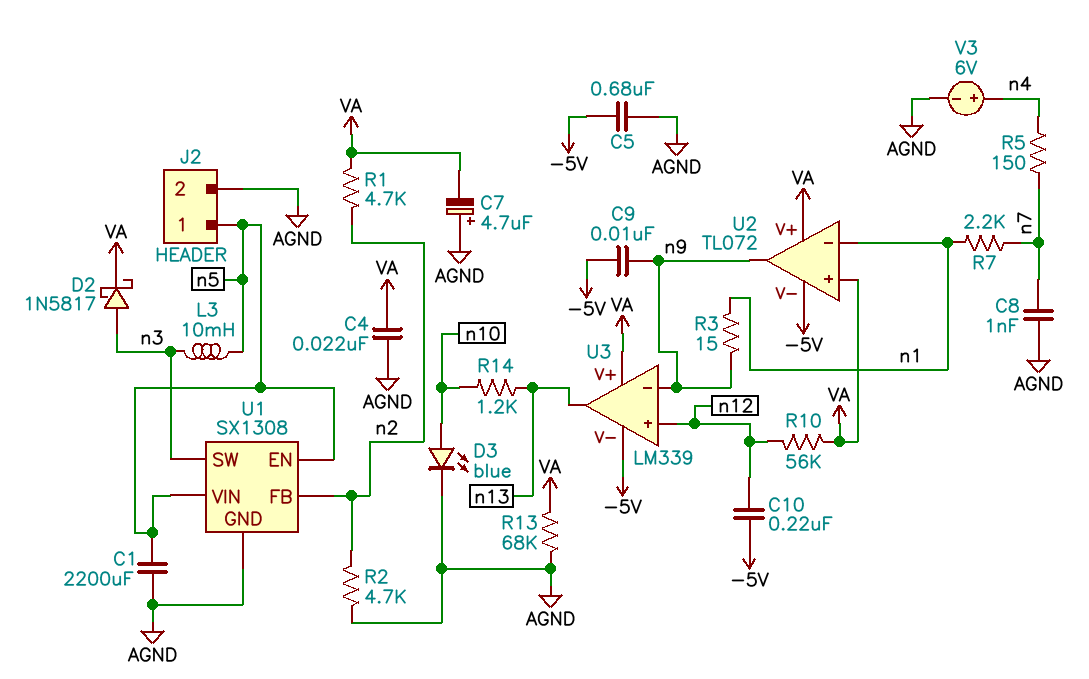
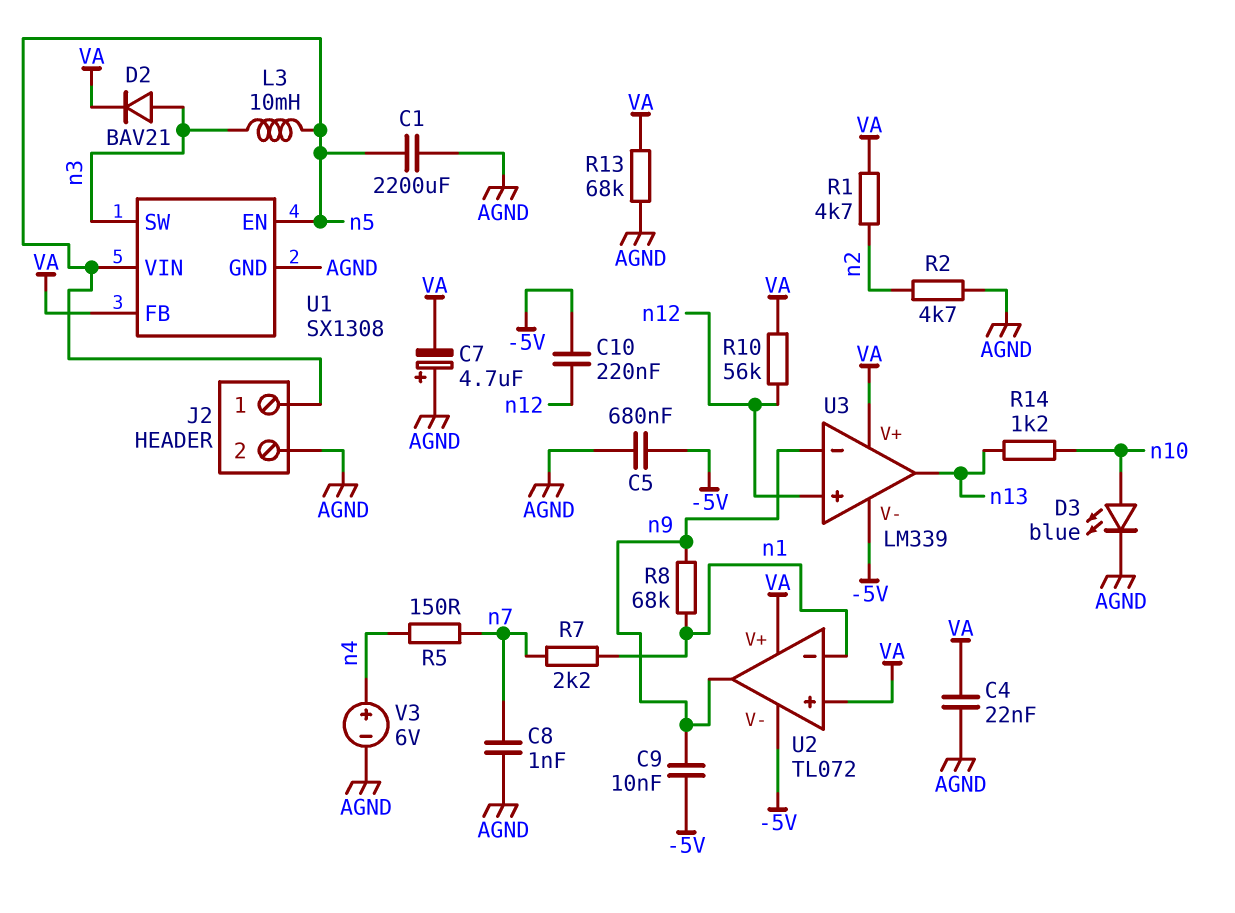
D2: schottky 1N5817 (A n3, K VA) -> diode BAV21 (A n3, K VA)
R3: 15 (n1, n9) -> none
R8: none -> 68k (n1, n9)
U1 pin FB: n2 -> VA

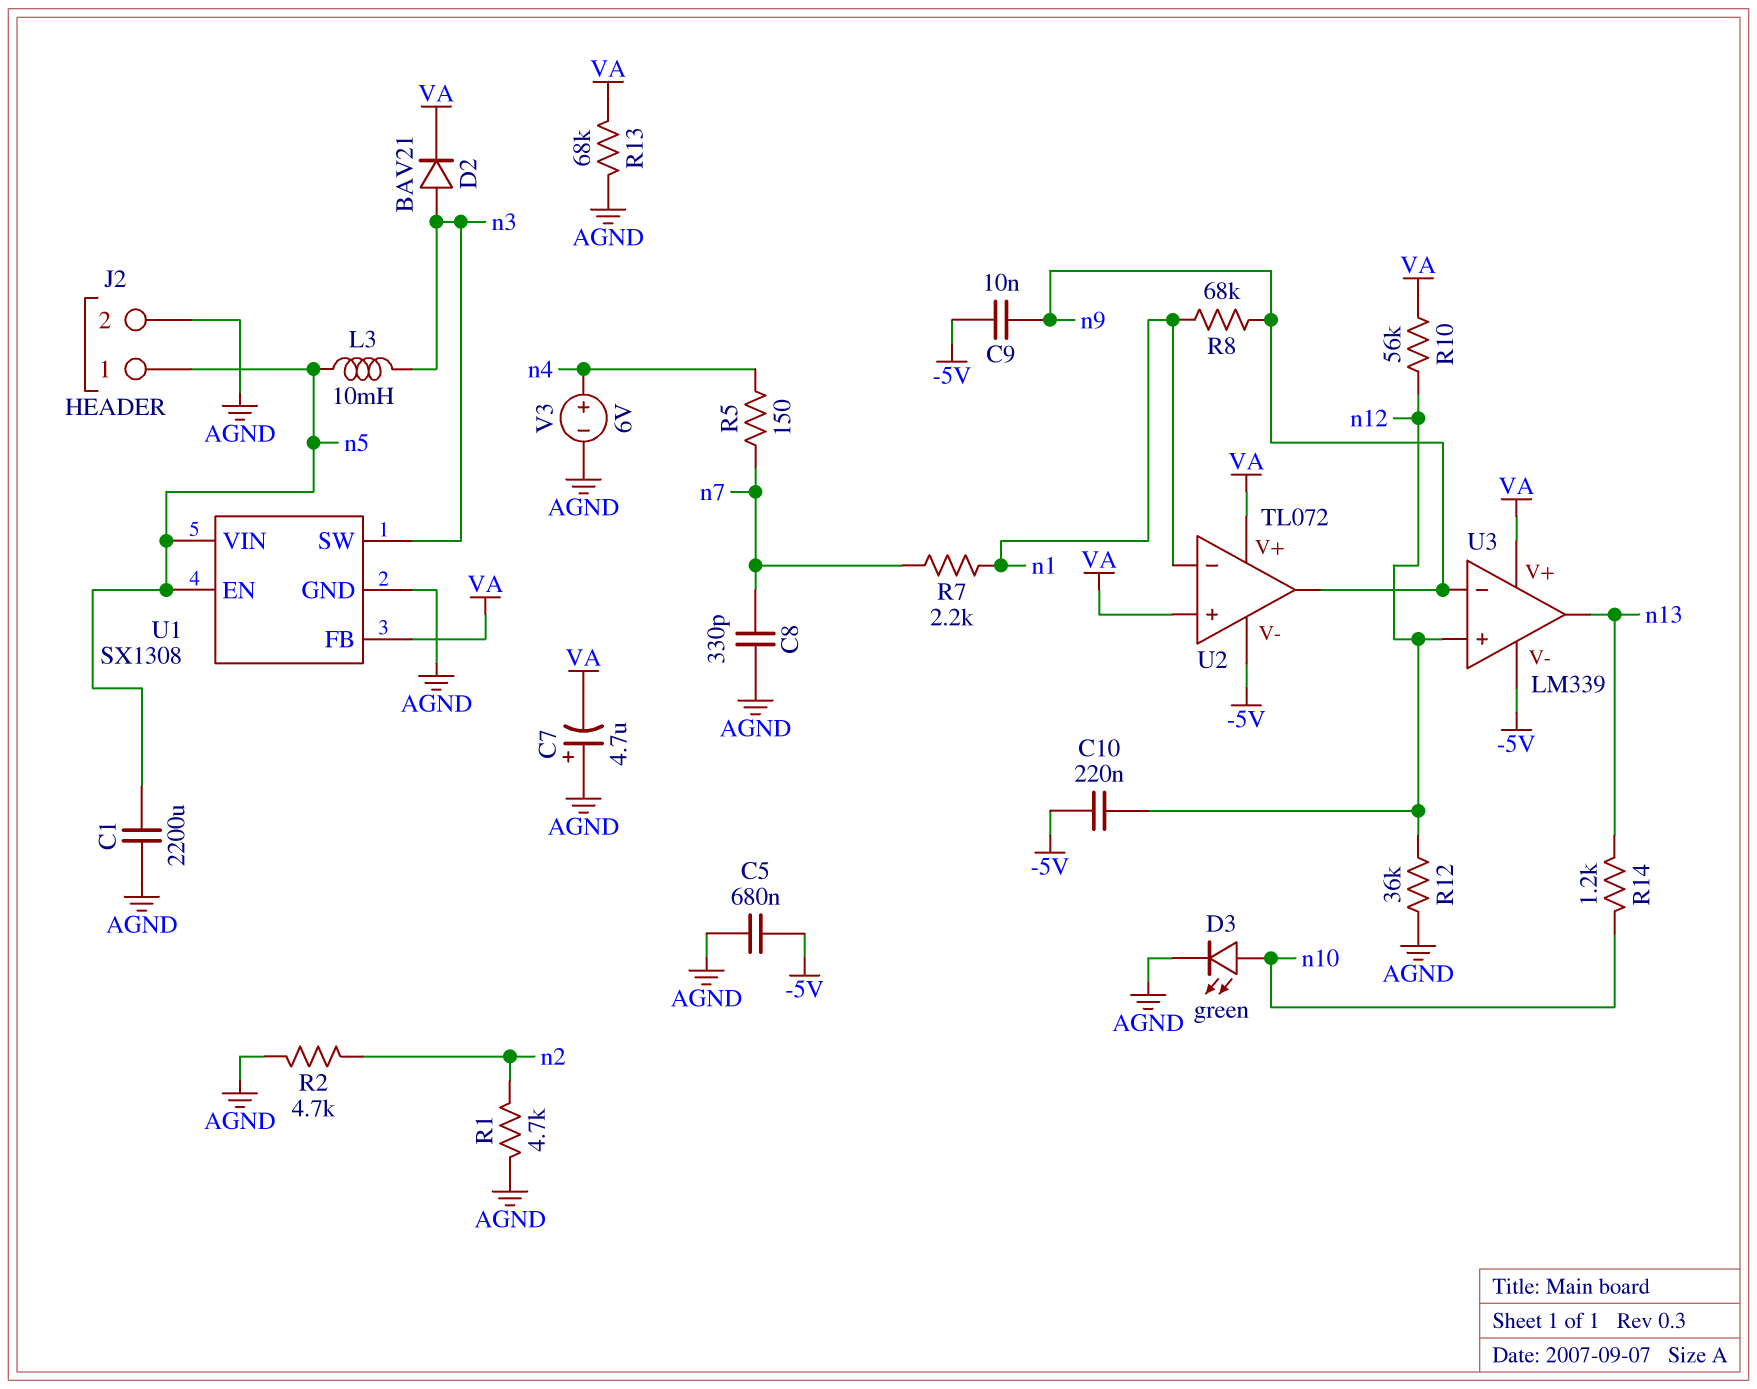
C4: 22nF (AGND, VA) -> none
C8: 1nF (AGND, n7) -> 330pF (AGND, n7)
D3: LED blue (A n10, K AGND) -> LED green (A n10, K AGND)
R1: 4.7k (VA, n2) -> 4.7k (AGND, n2)
R12: none -> 36k (AGND, n12)

